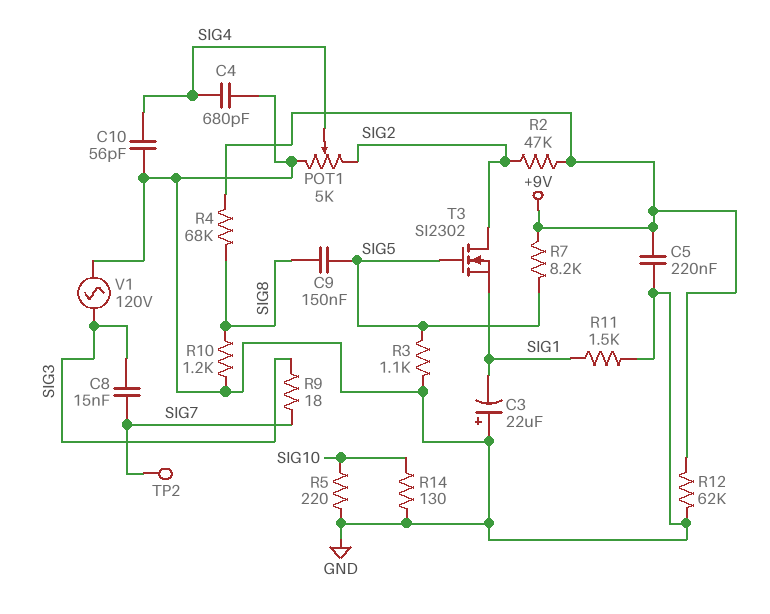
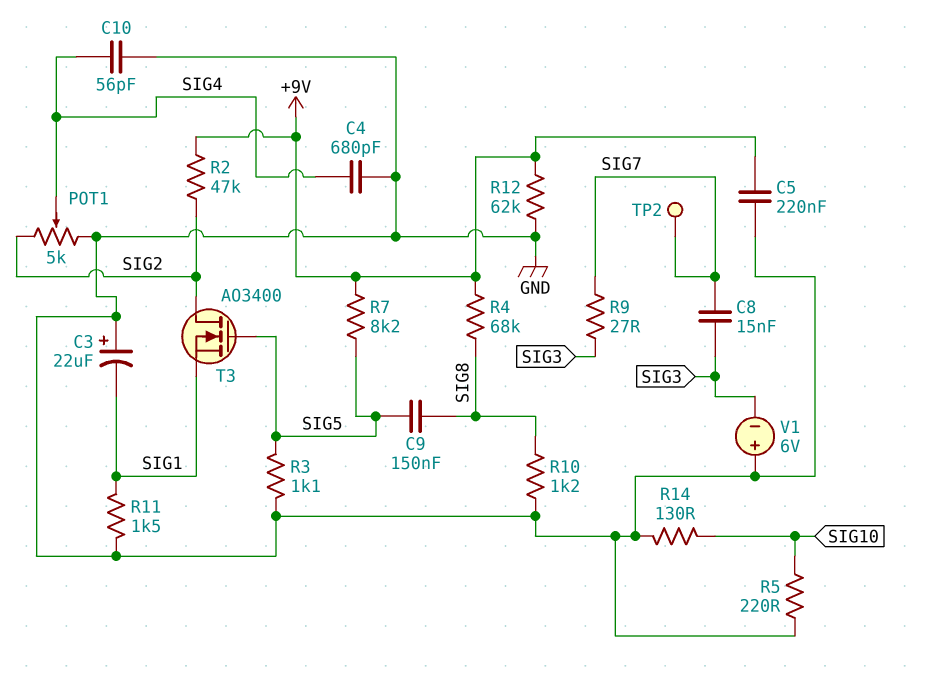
R9: 18 (SIG3, SIG7) -> 27 (SIG3, SIG7)
T3: NMOS SI2302 (G SIG5, D SIG2, S SIG1) -> NMOS AO3400 (G SIG5, D SIG2, S SIG1)
V1: AC 120V (GND, SIG3) -> 6V (plus GND, minus SIG3)

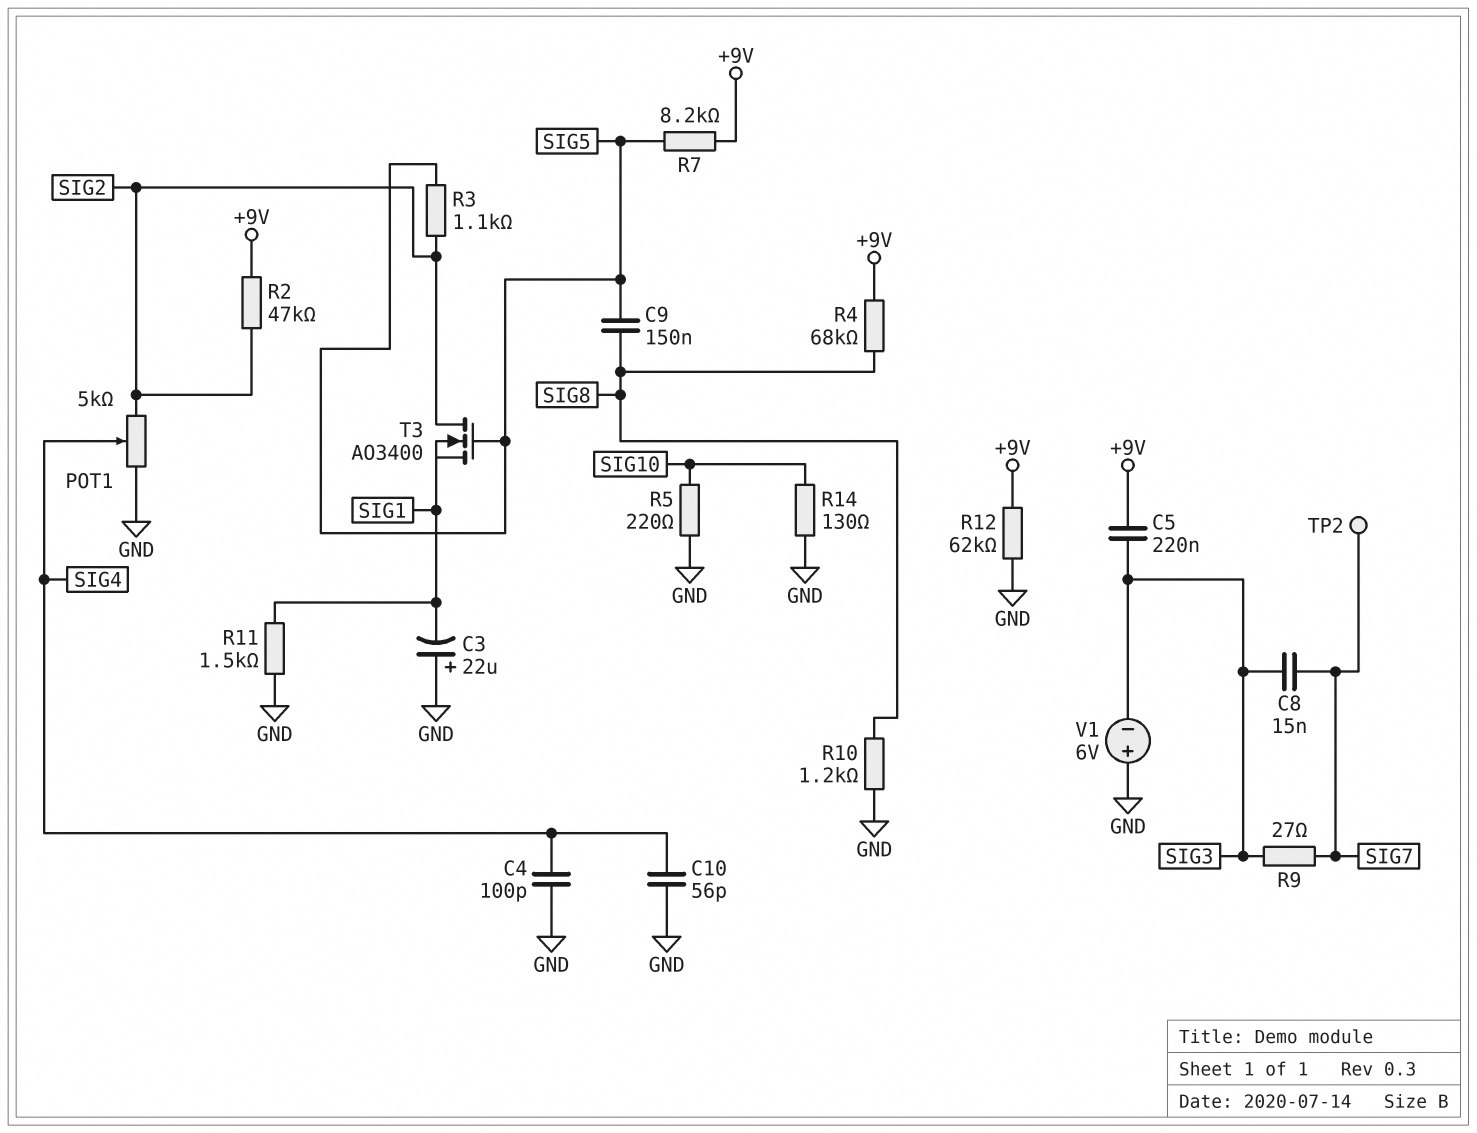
C4: 680pF (GND, SIG4) -> 100pF (GND, SIG4)
C5: 220nF (+9V, GND) -> 220nF (+9V, SIG3)
R3: 1.1k (GND, SIG5) -> 1.1k (SIG2, SIG5)

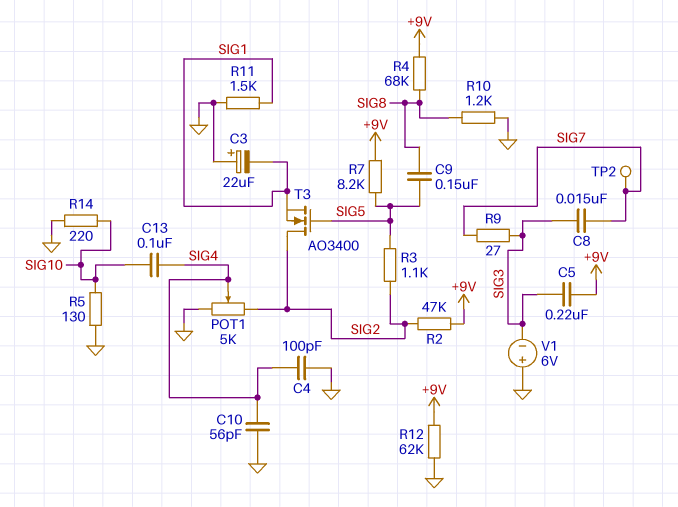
C13: none -> 100nF (SIG4, SIG10)
R5: 220 (GND, SIG10) -> 130 (GND, SIG10)
R14: 130 (GND, SIG10) -> 220 (GND, SIG10)

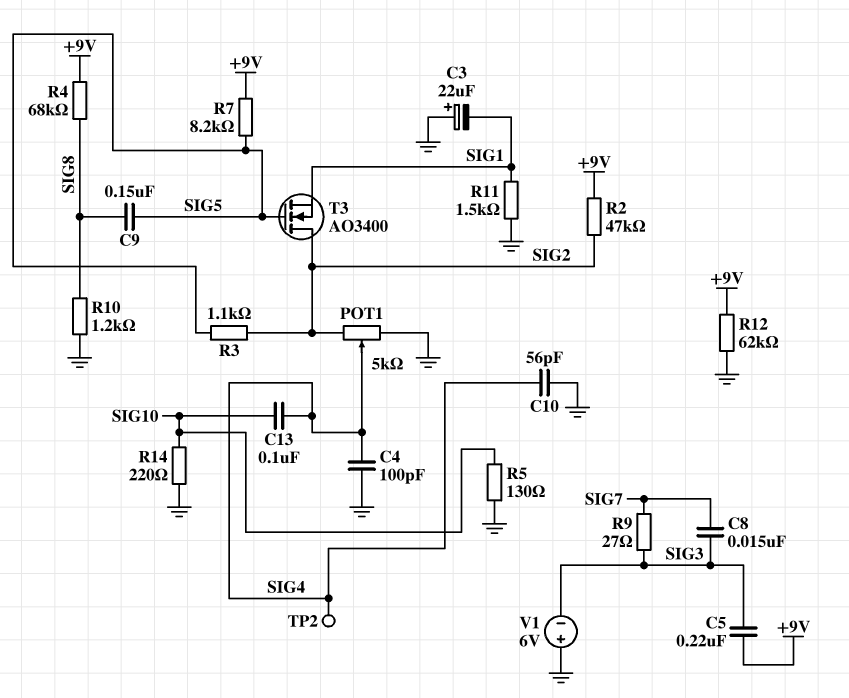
TP2: test point (SIG7) -> test point (SIG4)

